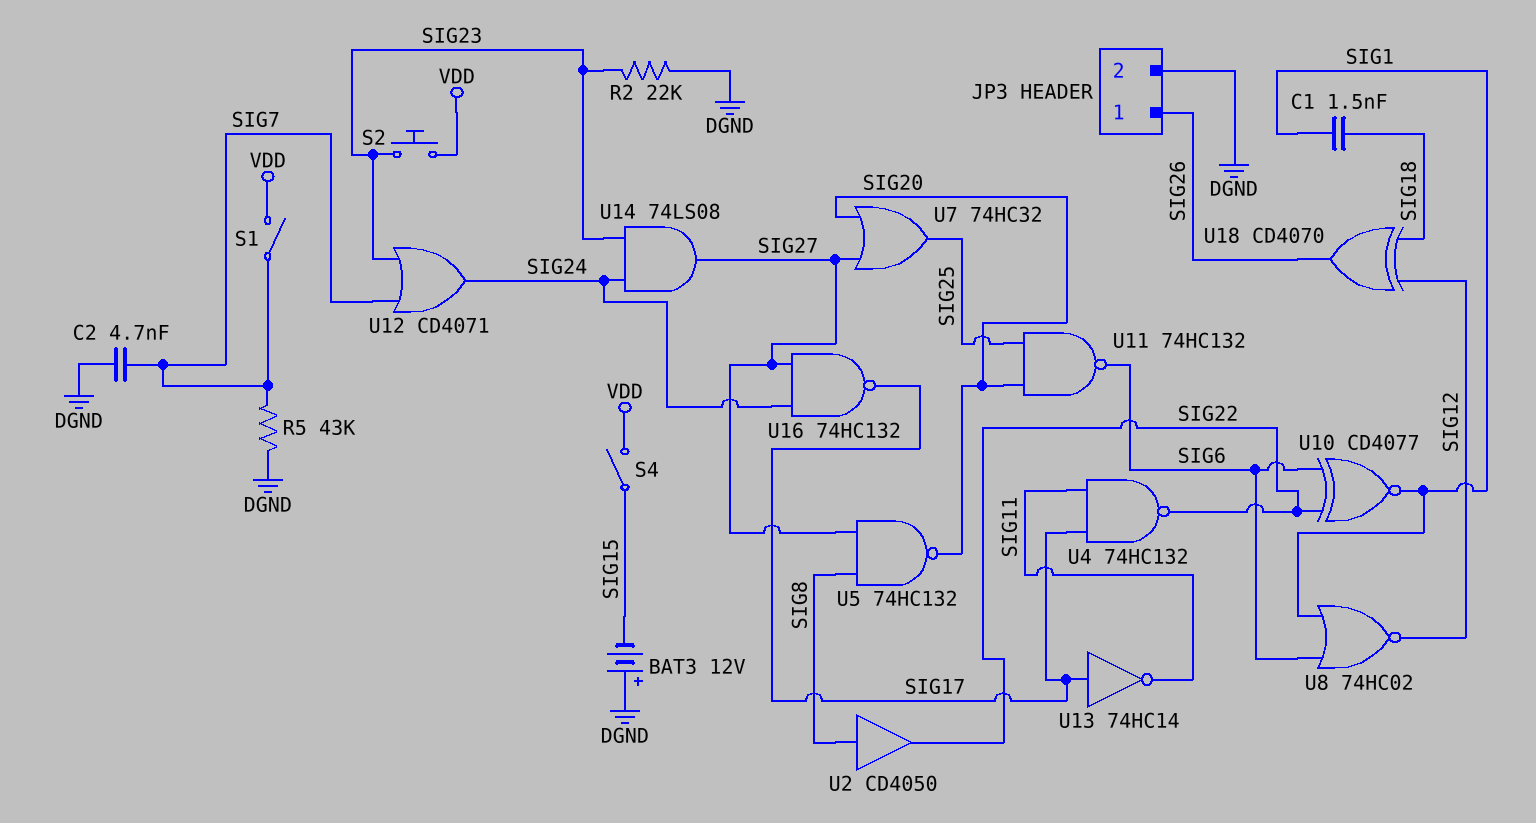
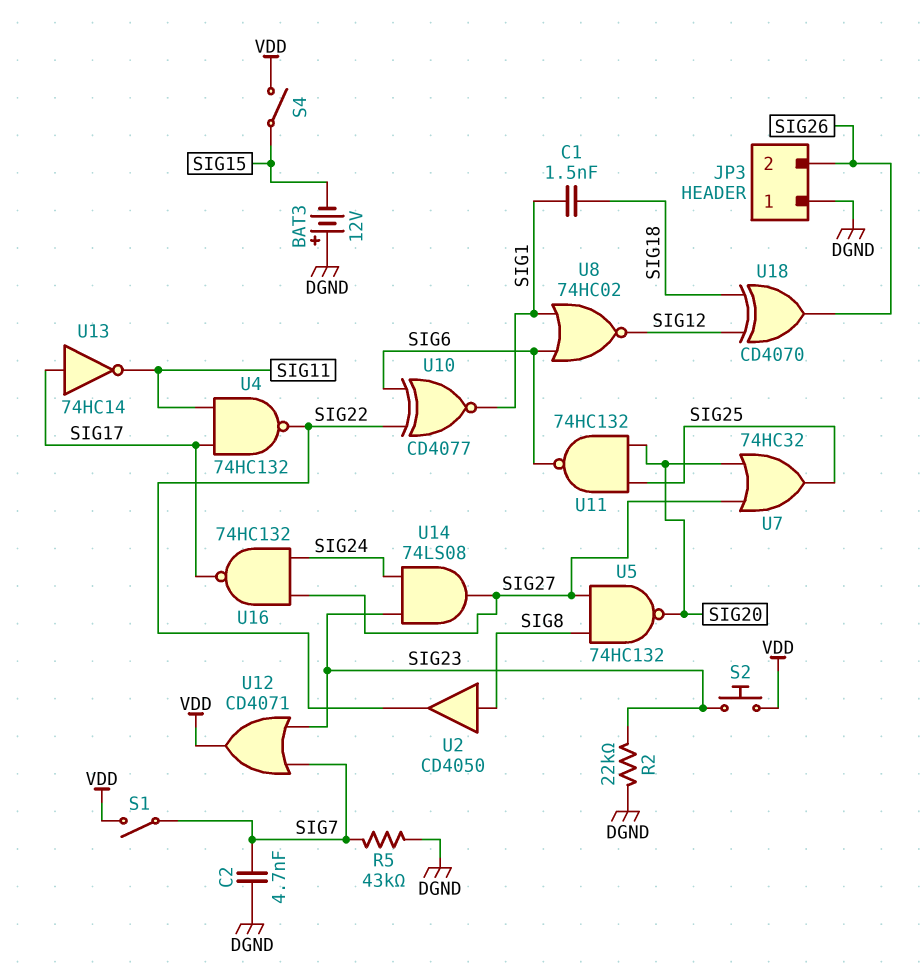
JP3 pin 1: SIG26 -> DGND
JP3 pin 2: DGND -> SIG26
U12: OR CD4071 (in SIG7, in SIG23, out SIG24) -> OR CD4071 (in SIG7, in SIG23, out VDD)

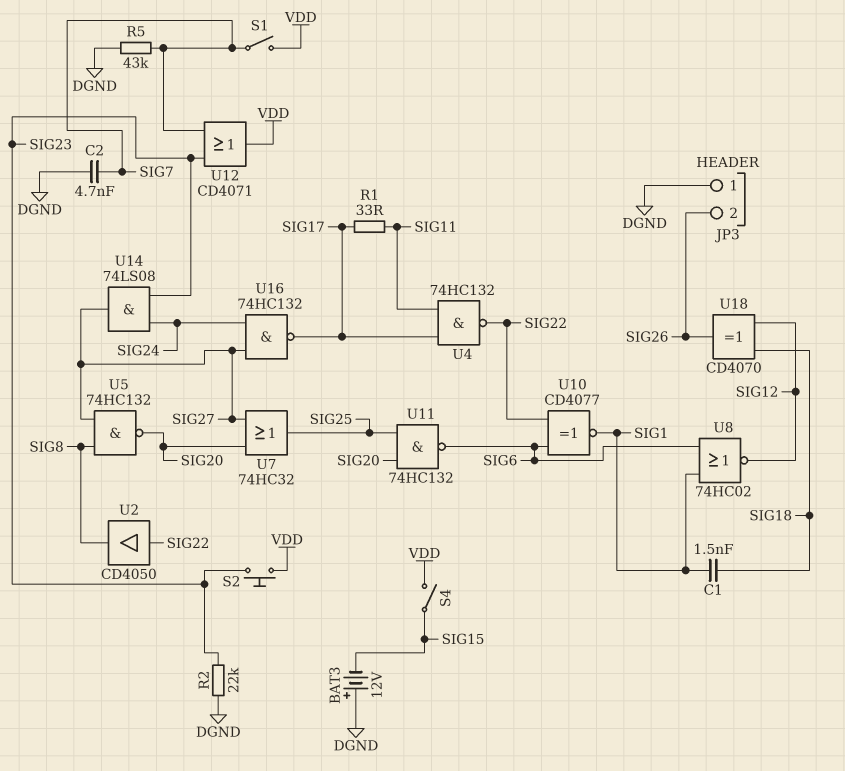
R1: none -> 33 (SIG11, SIG17)
U2: buffer CD4050 (in SIG8, out SIG22) -> buffer CD4050 (in SIG22, out SIG8)
U13: NOT 74HC14 (in SIG17, out SIG11) -> none

